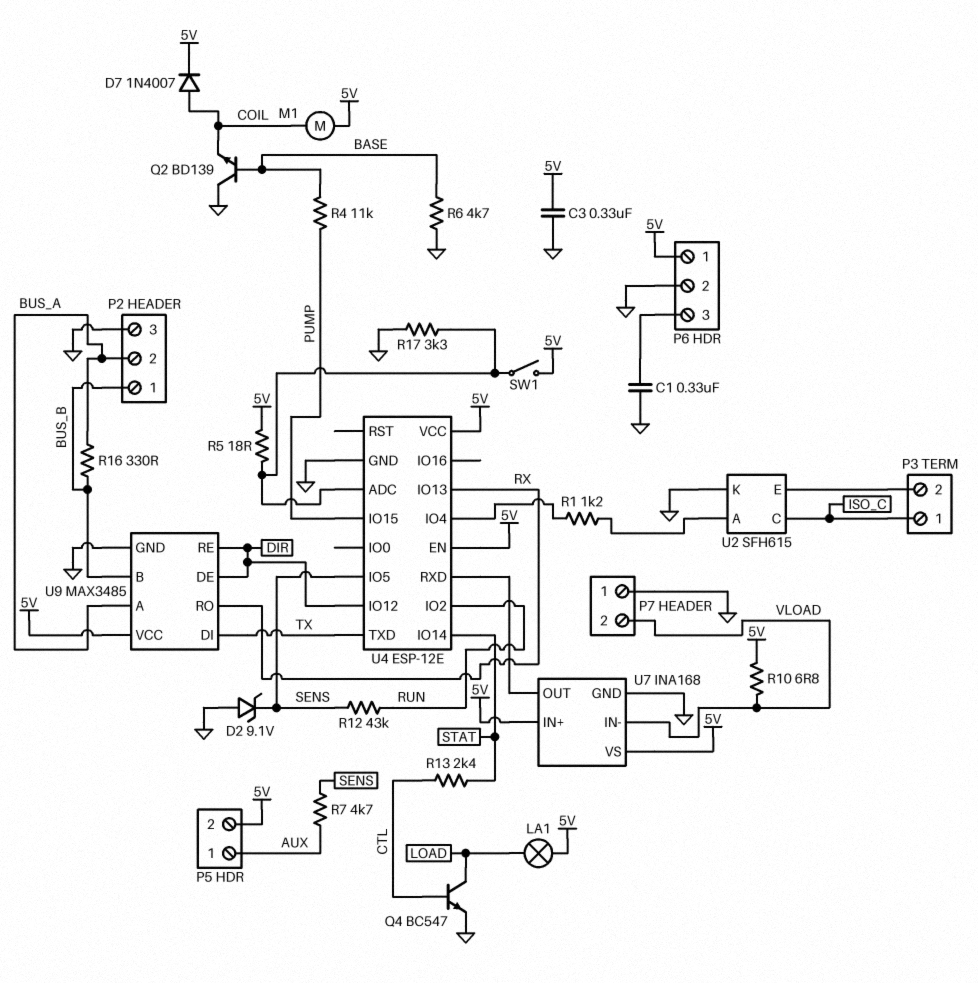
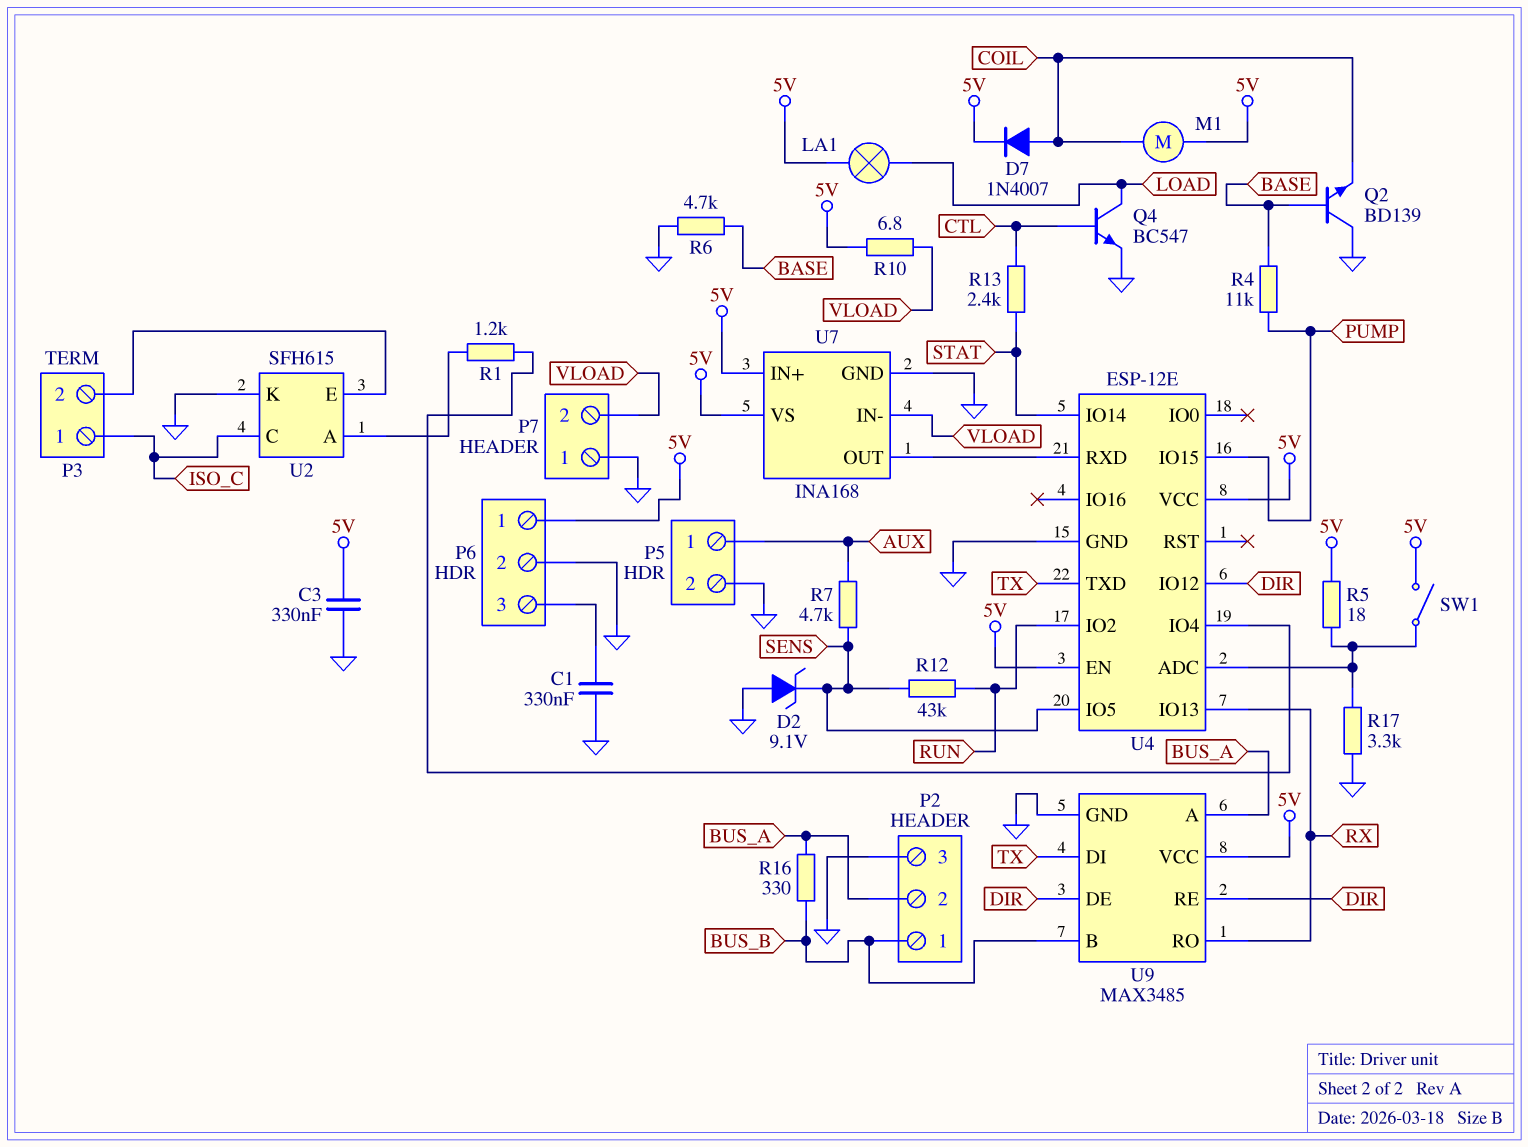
P5 pin 2: 5V -> GND

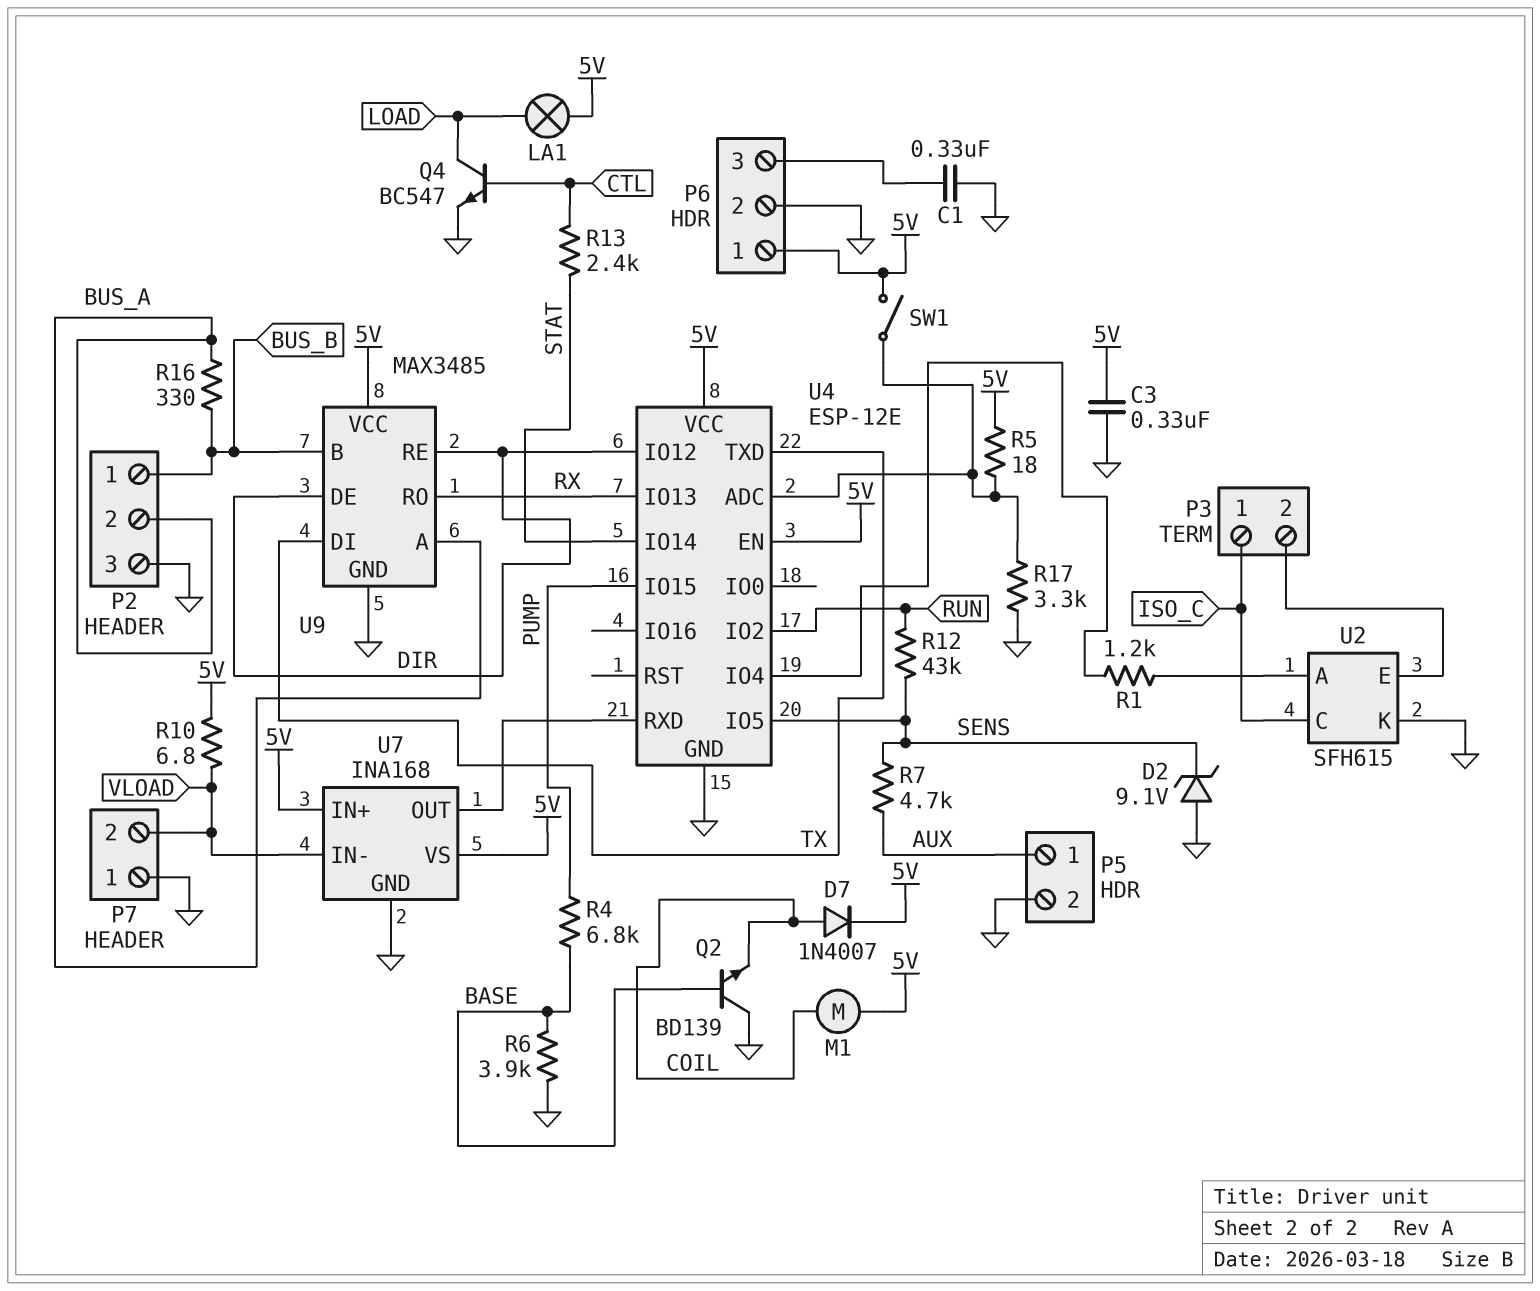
R4: 11k (BASE, PUMP) -> 6.8k (BASE, PUMP)
R6: 4.7k (BASE, GND) -> 3.9k (BASE, GND)

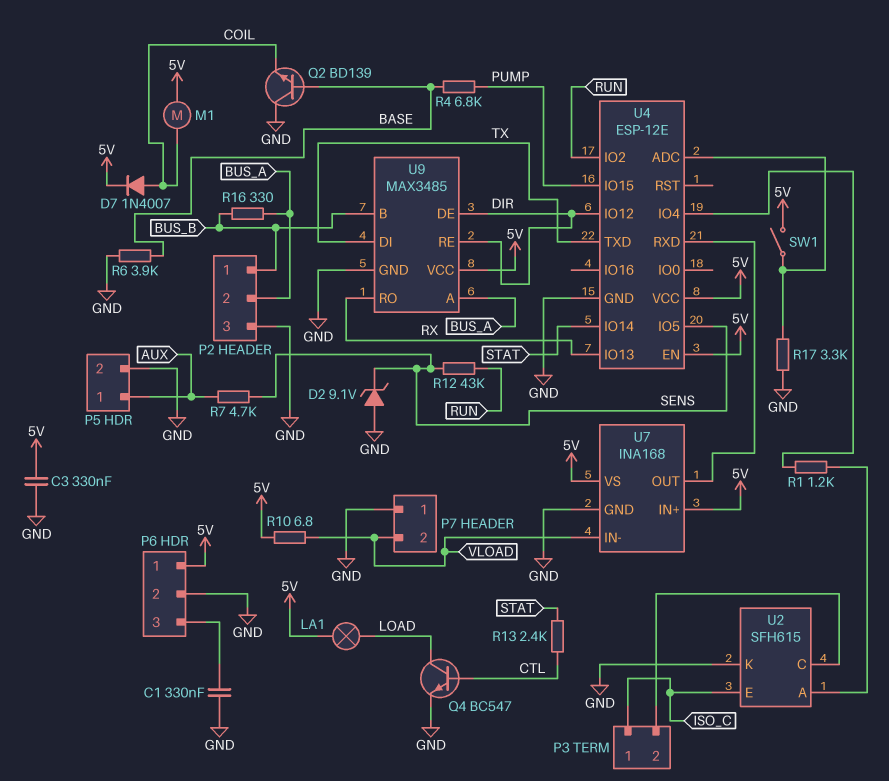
R5: 18 (5V, U4/ADC) -> none
U2 pin C: ISO_C -> P3/2
U2 pin E: P3/2 -> ISO_C

